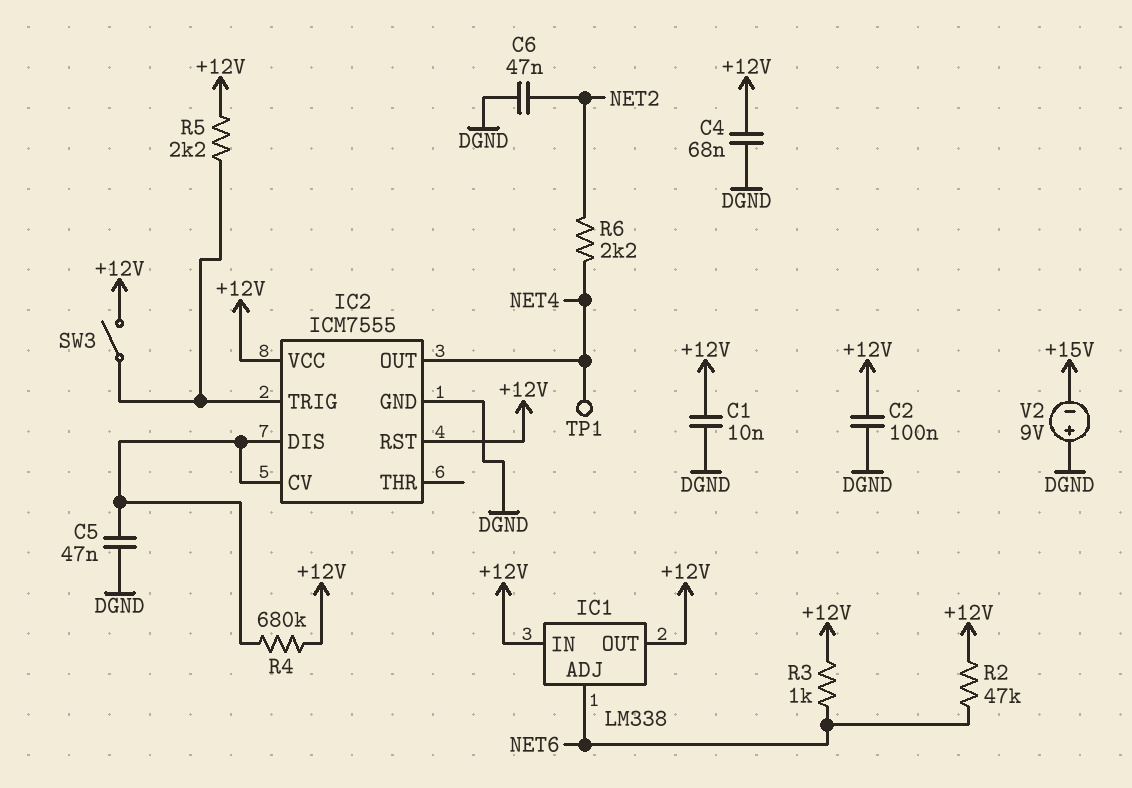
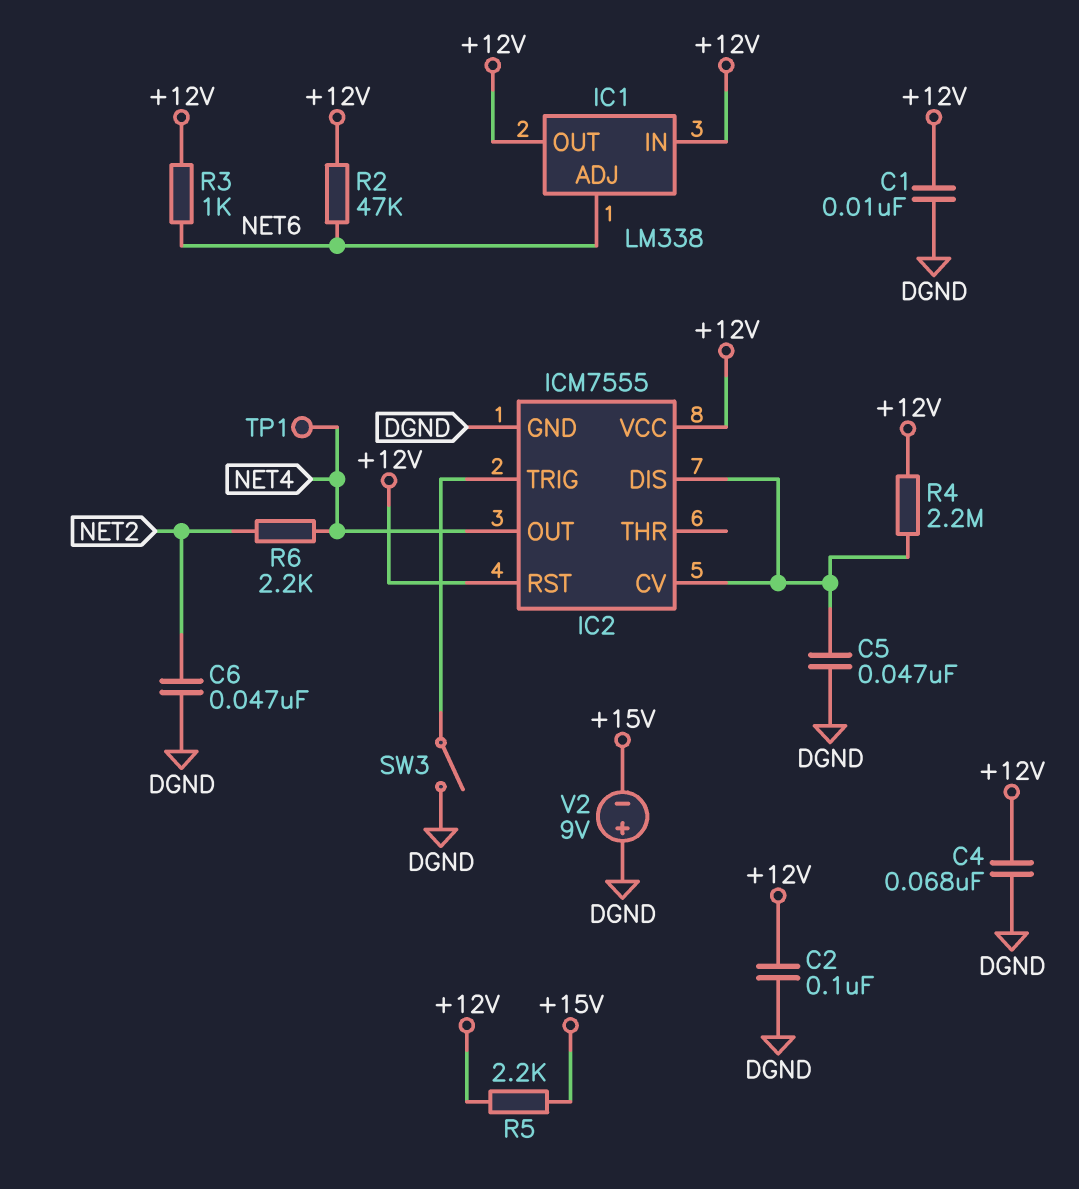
R4: 680k (+12V, IC2/CV) -> 2.2M (+12V, IC2/CV)
R5: 2.2k (+12V, IC2/TRIG) -> 2.2k (+12V, +15V)
SW3: switch (+12V, IC2/TRIG) -> switch (DGND, IC2/TRIG)

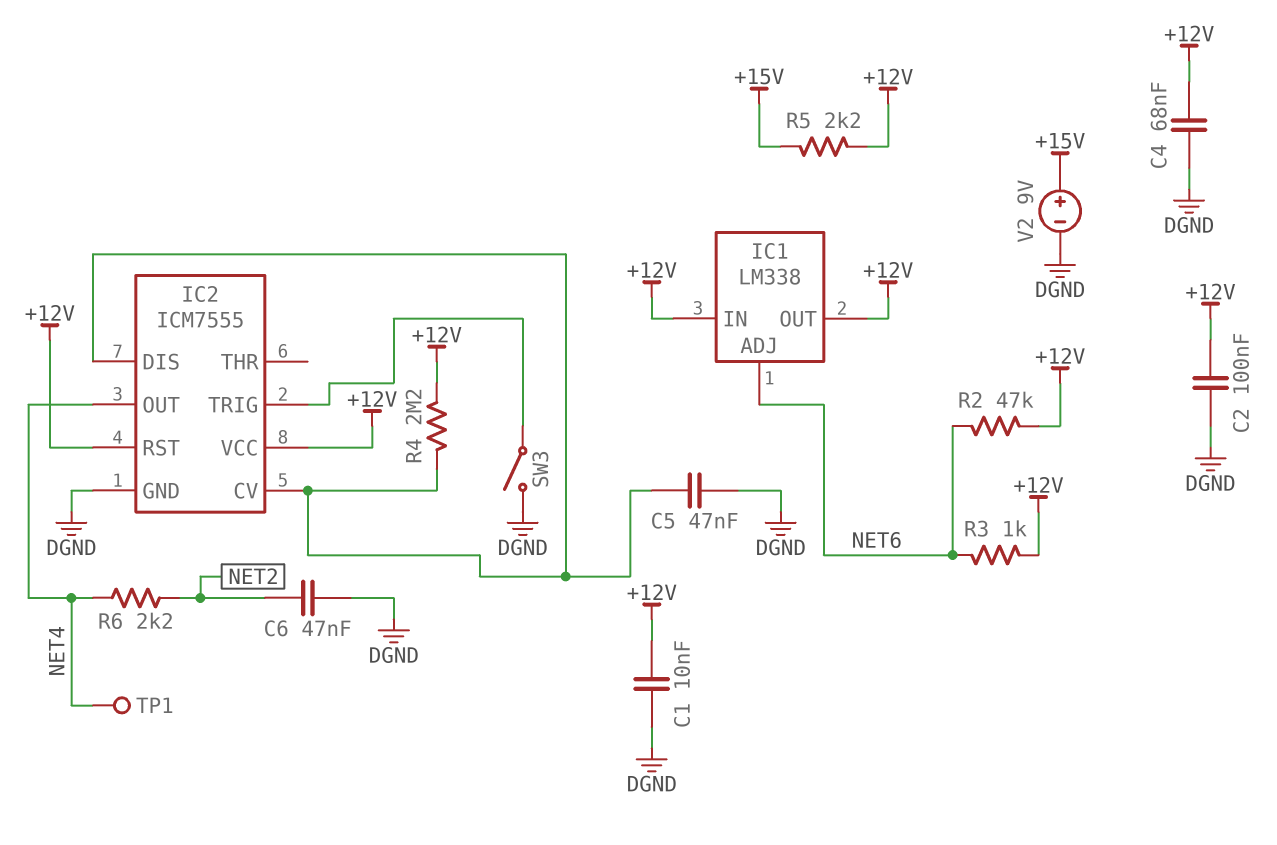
V2: 9V (plus DGND, minus +15V) -> 9V (plus +15V, minus DGND)

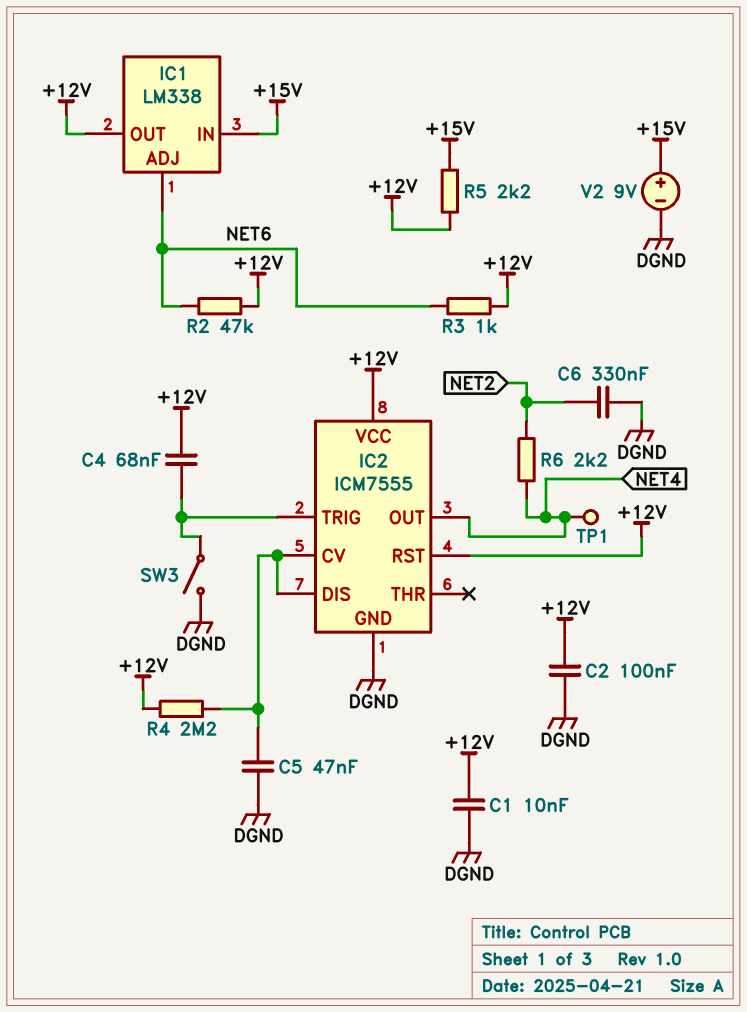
C4: 68nF (+12V, DGND) -> 68nF (+12V, IC2/TRIG)
C6: 47nF (DGND, NET2) -> 330nF (DGND, NET2)
IC1 pin IN: +12V -> +15V

